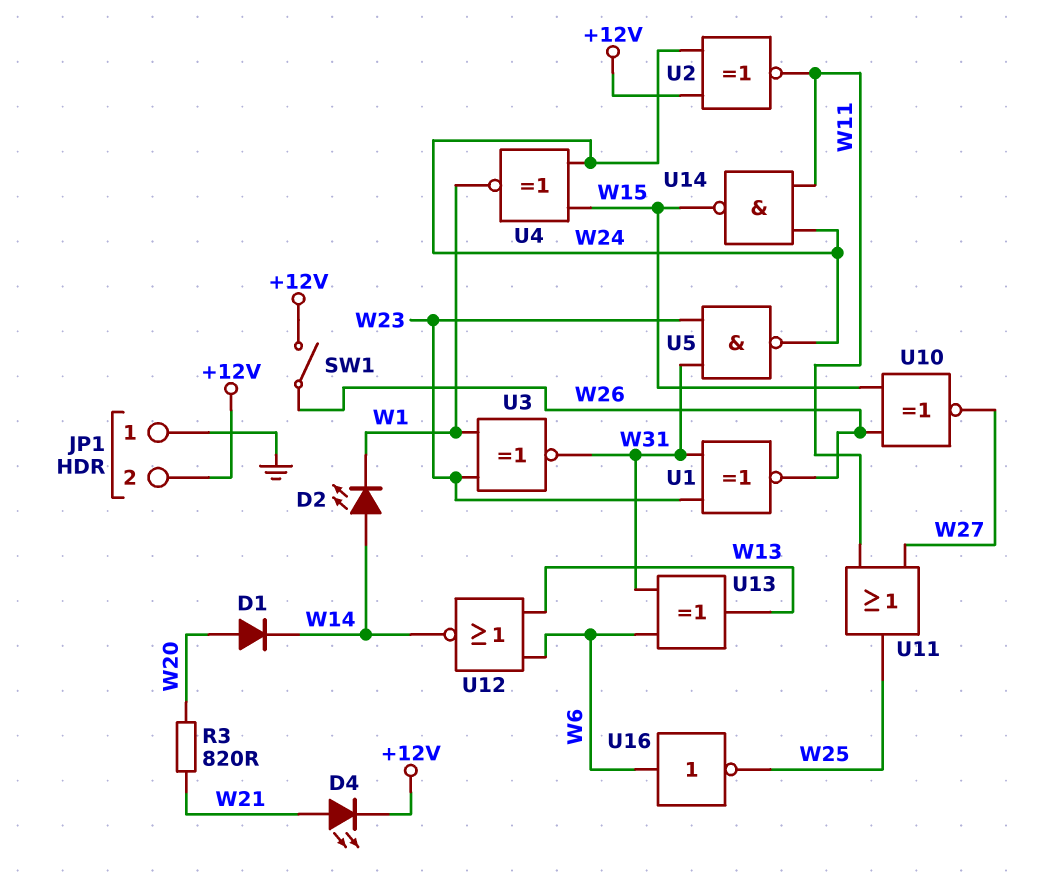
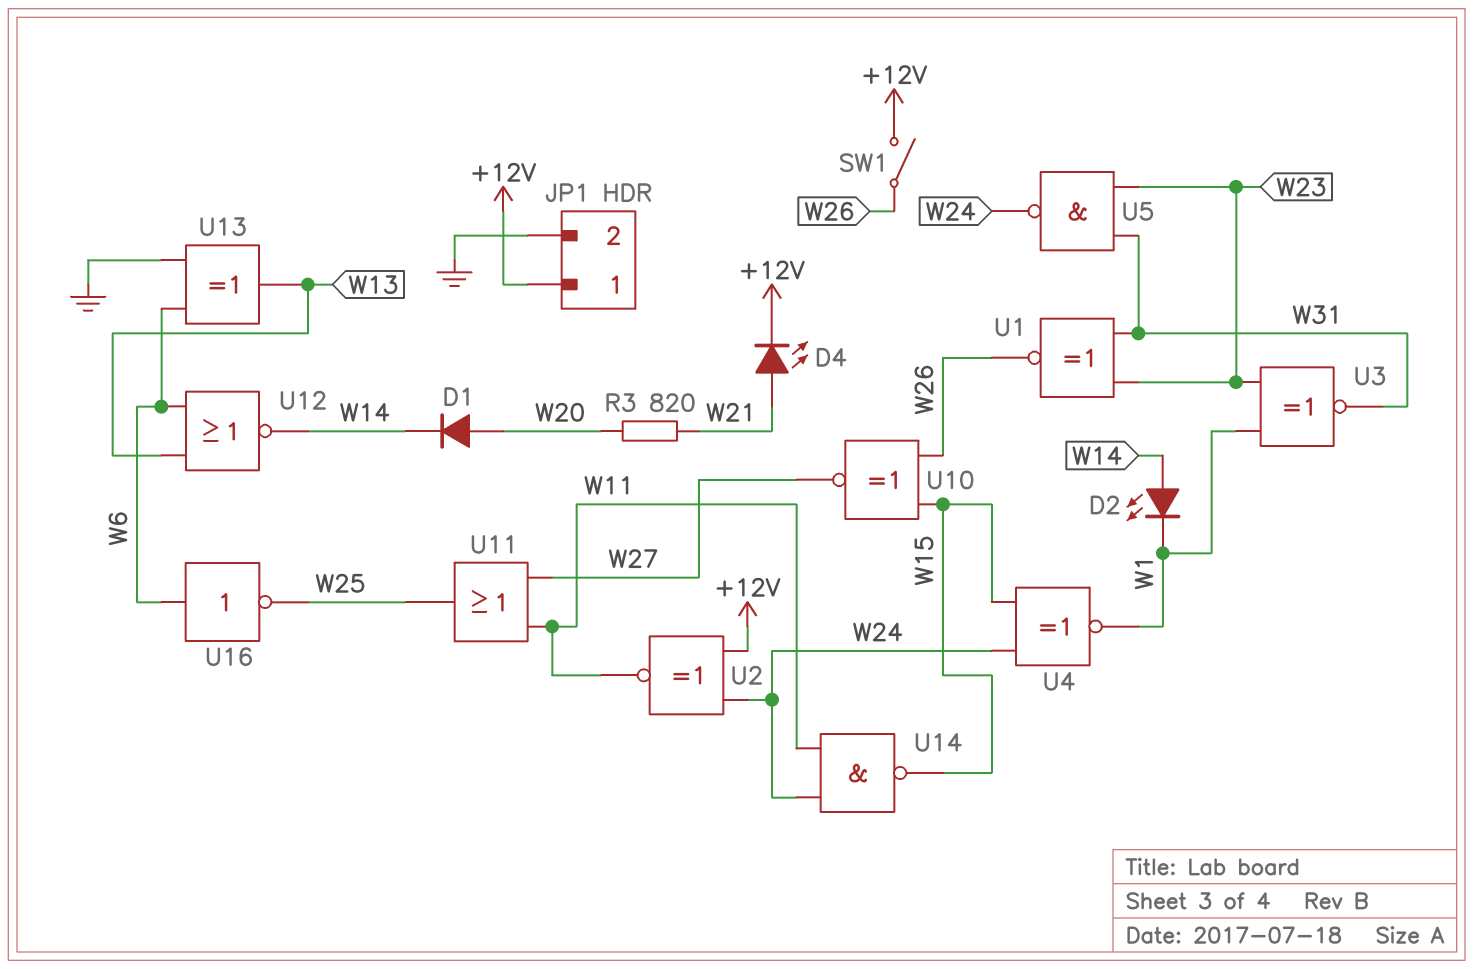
JP1 pin 1: GND -> +12V
JP1 pin 2: +12V -> GND
U13: XOR (in W6, in W31, out W13) -> XOR (in GND, in W6, out W13)

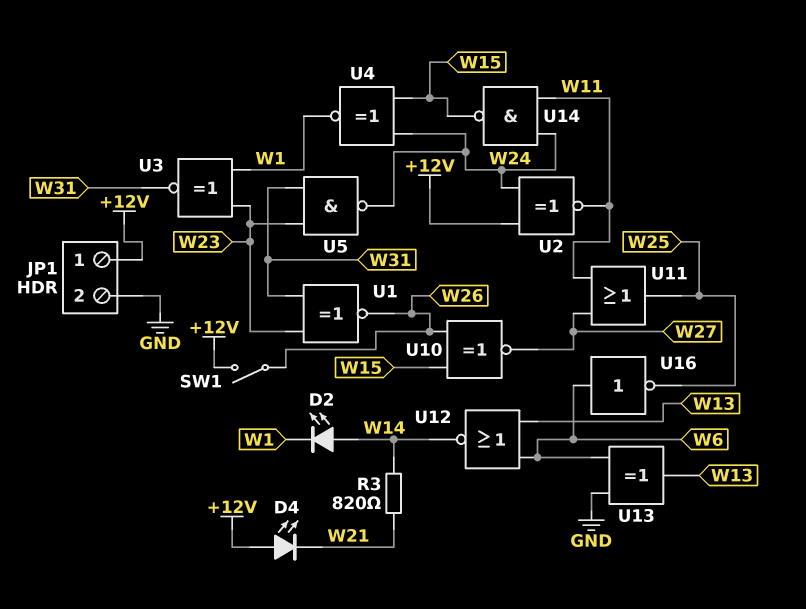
D1: diode (A W20, K W14) -> none
D4: LED (A W21, K +12V) -> LED (A +12V, K W21)
R3: 820 (W20, W21) -> 820 (W14, W21)

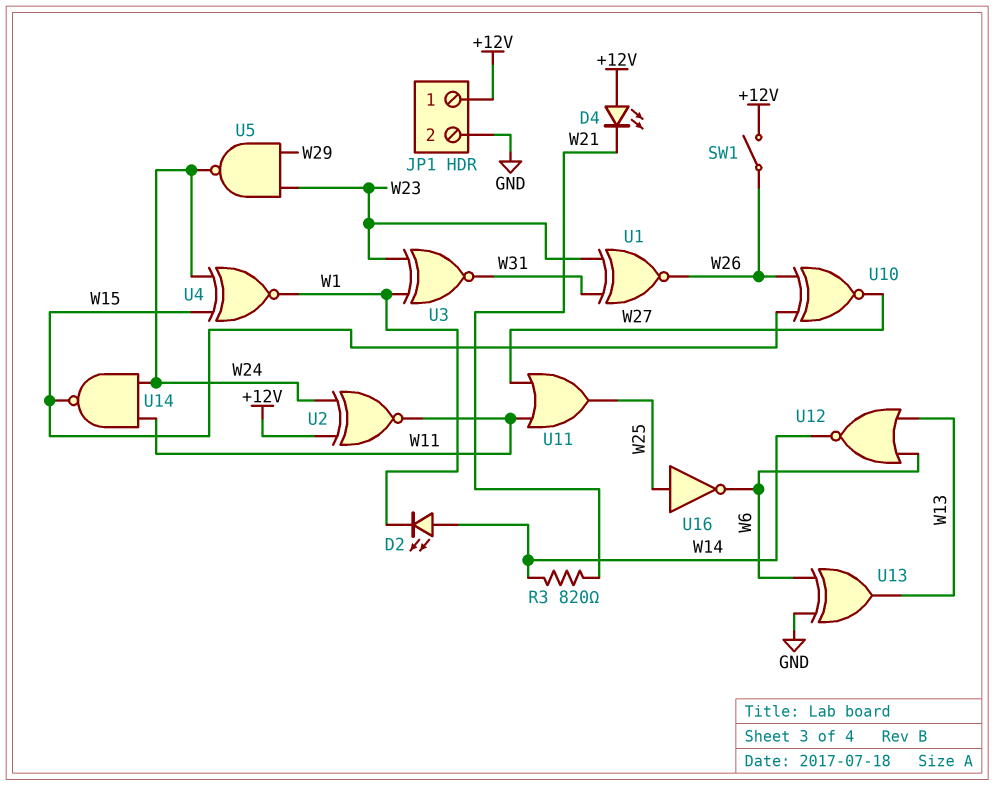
U5: NAND (in W23, in W31, out W24) -> NAND (in W23, in W29, out W24)
U16: NOT (in W6, out W25) -> NOT (in W25, out W6)

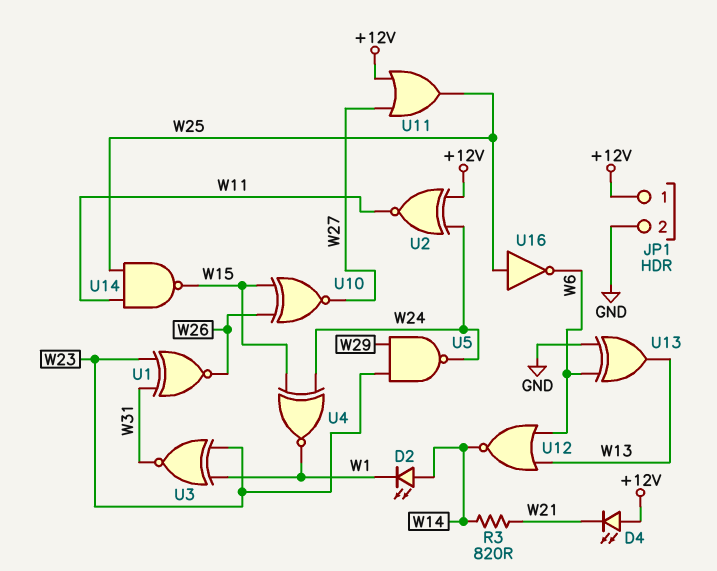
SW1: switch (+12V, W26) -> none
U11: OR (in W11, in W27, out W25) -> OR (in +12V, in W27, out W25)
U14: NAND (in W11, in W24, out W15) -> NAND (in W11, in W25, out W15)

